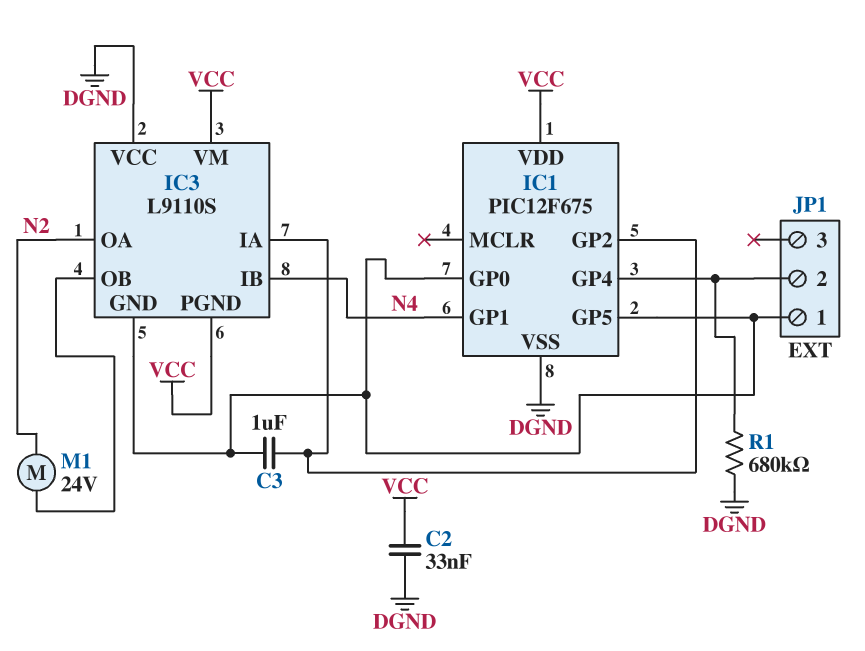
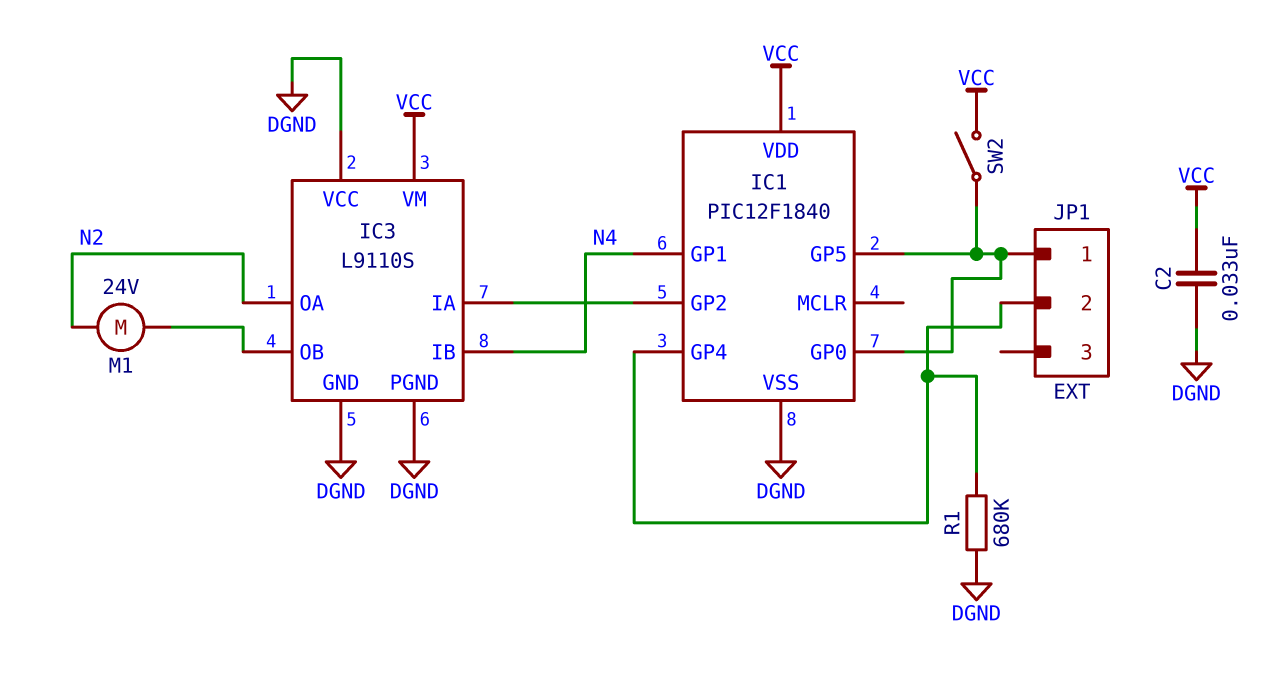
C3: 1uF (IC1/GP0, IC1/GP2) -> none
IC1: PIC12F675 -> PIC12F1840
IC3 pin GND: IC1/GP0 -> DGND
IC3 pin PGND: VCC -> DGND
SW2: none -> switch (IC1/GP0, VCC)

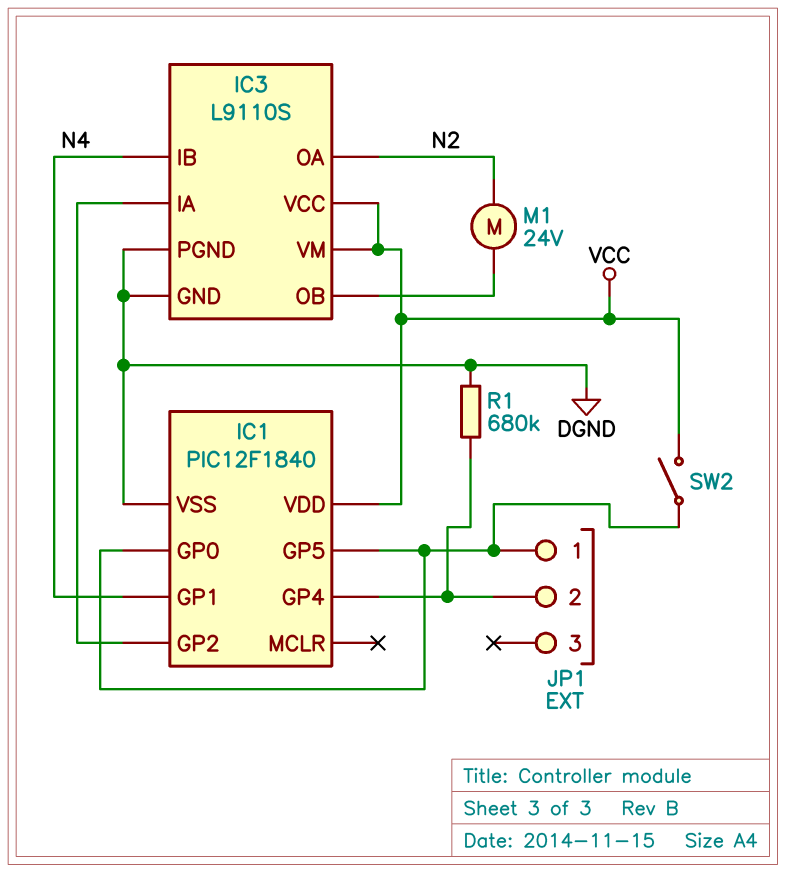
C2: 33nF (DGND, VCC) -> none
IC3 pin VCC: DGND -> VCC

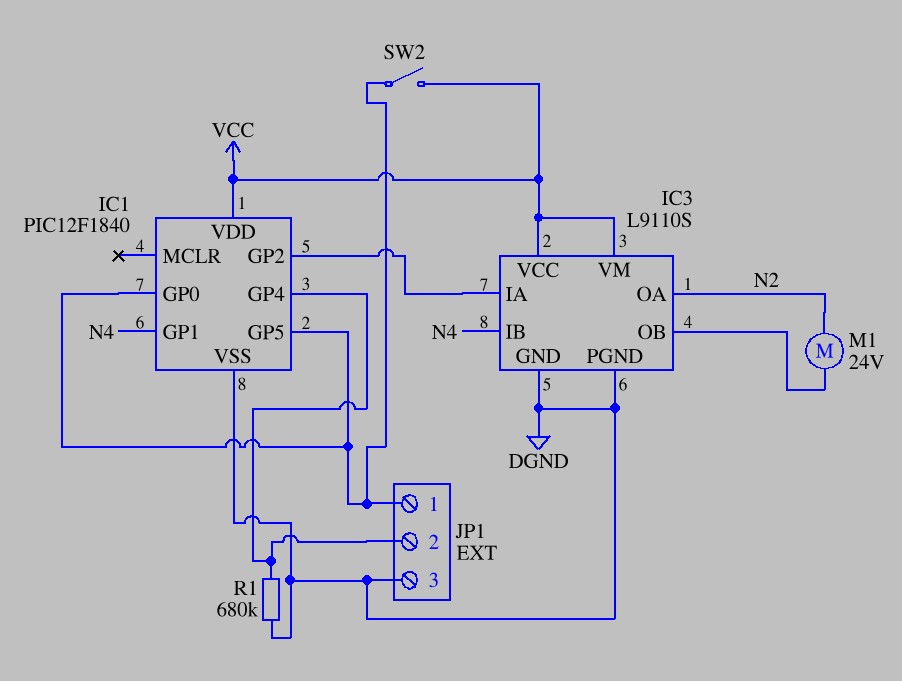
JP1 pin 3: none -> DGND

